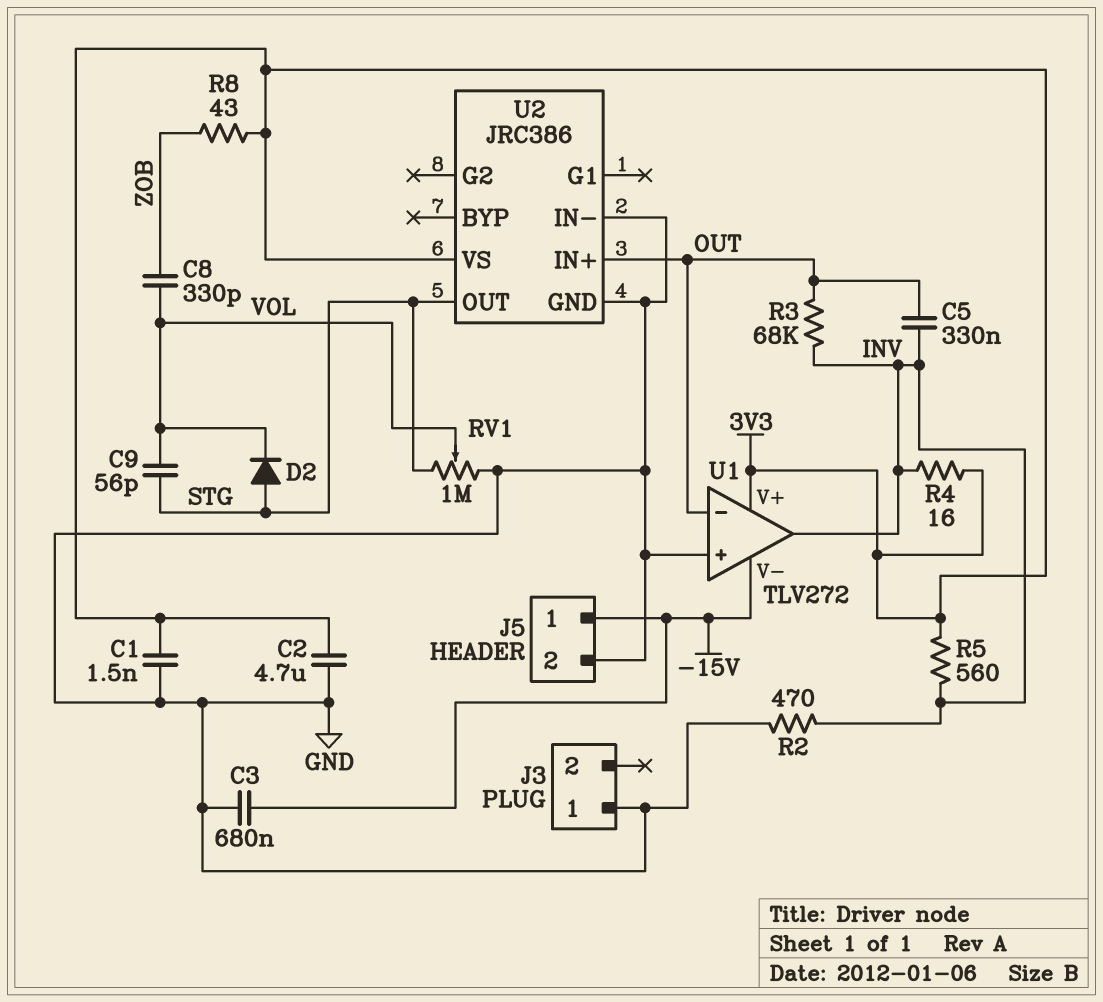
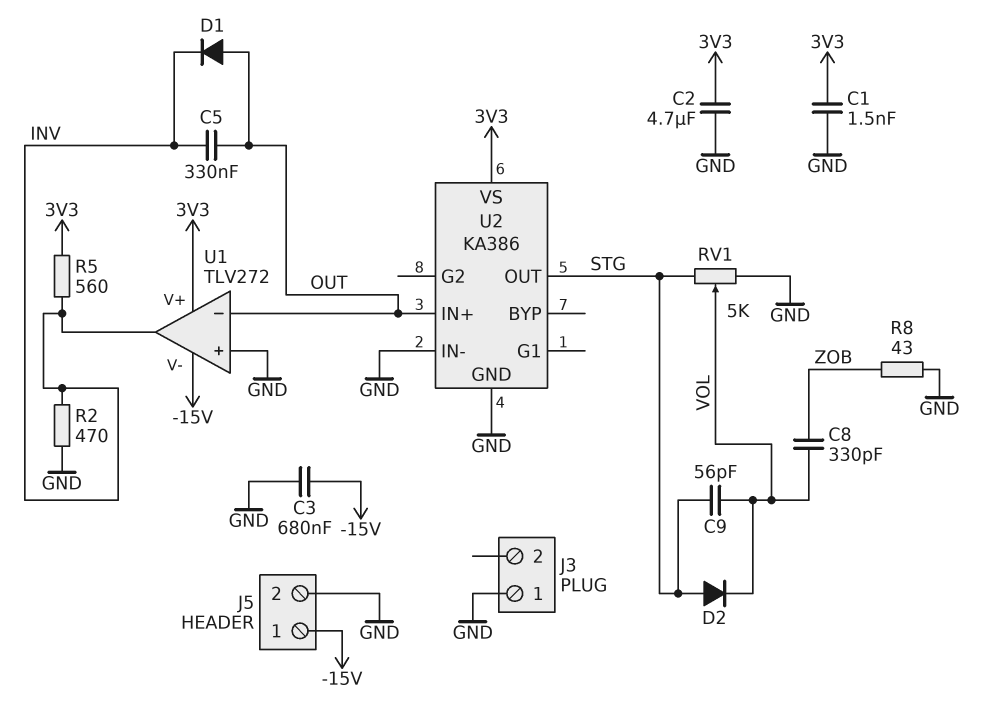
D1: none -> diode (A OUT, K INV)
R3: 68k (INV, OUT) -> none
R4: 16 (3V3, INV) -> none
R8: 43 (3V3, ZOB) -> 43 (GND, ZOB)
RV1: 1M (GND, STG, wiper VOL) -> 5k (GND, STG, wiper VOL)
U2: JRC386 -> KA386

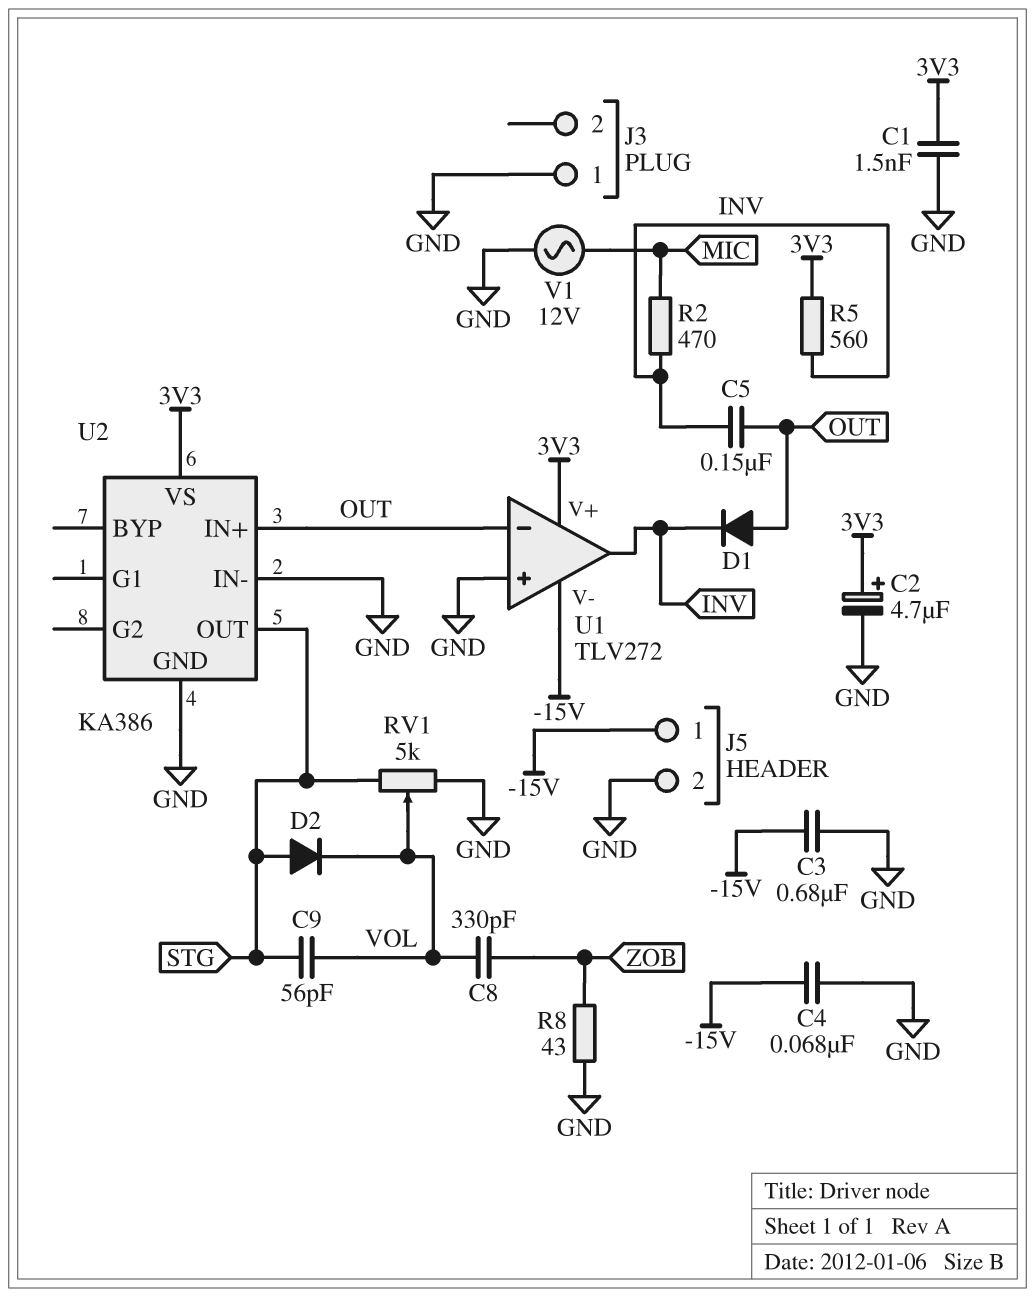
C2: 4.7uF (3V3, GND) -> 4.7uF (plus 3V3, minus GND)
C4: none -> 68nF (-15V, GND)
C5: 330nF (INV, OUT) -> 150nF (INV, OUT)
R2: 470 (GND, INV) -> 470 (INV, MIC)
V1: none -> AC 12V (GND, MIC)

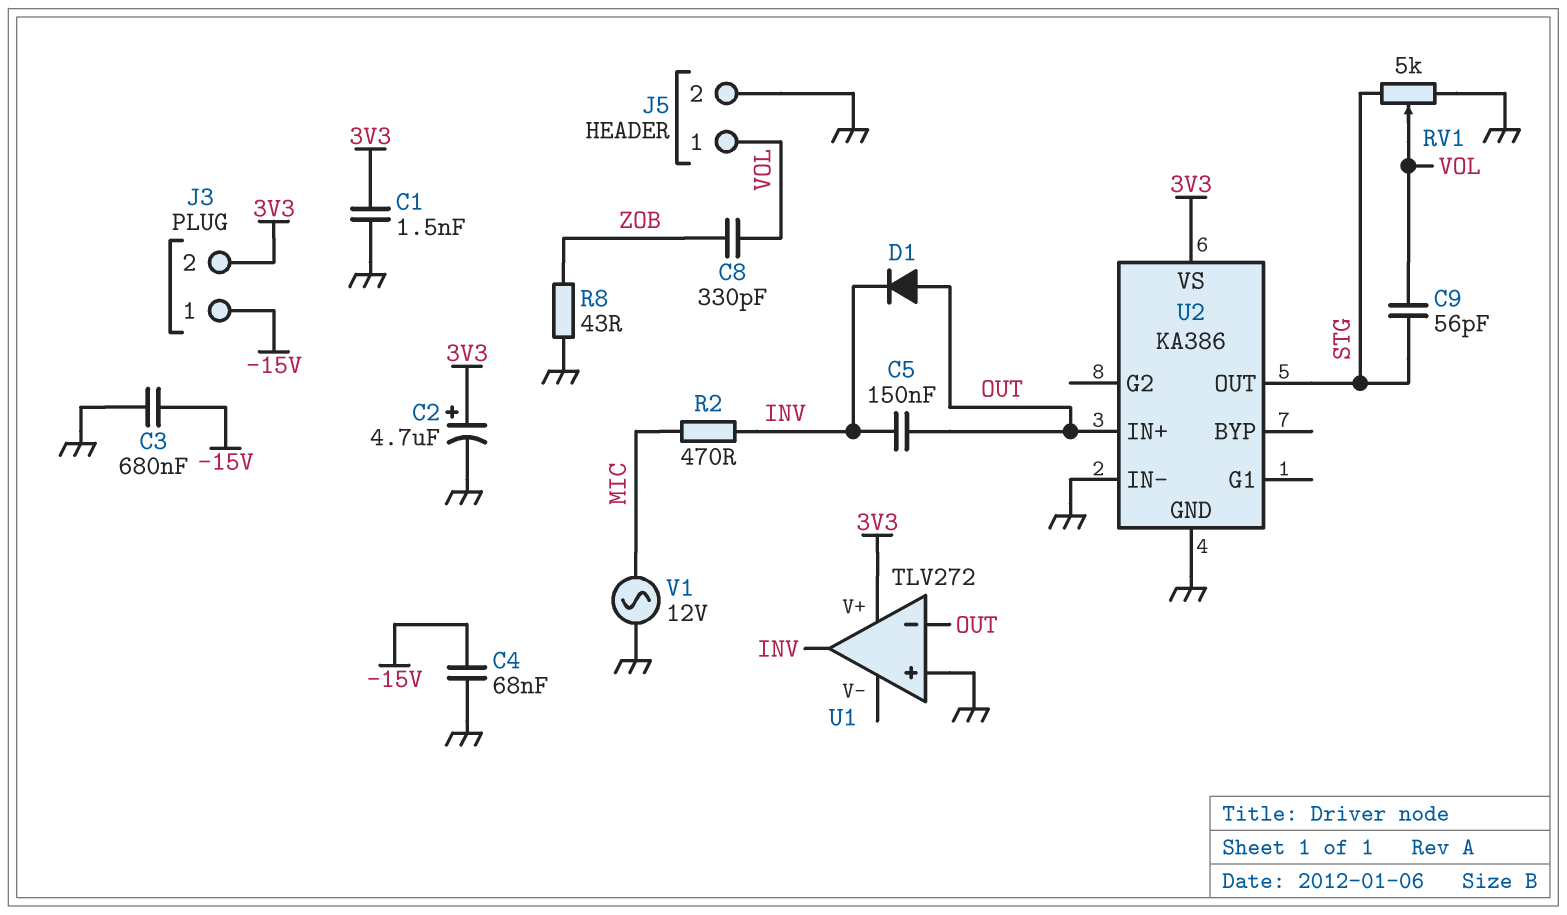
D2: diode (A STG, K VOL) -> none
J3 pin 1: GND -> -15V
J3 pin 2: none -> 3V3
J5 pin 1: -15V -> VOL
R5: 560 (3V3, INV) -> none
U1 pin V-: -15V -> none

